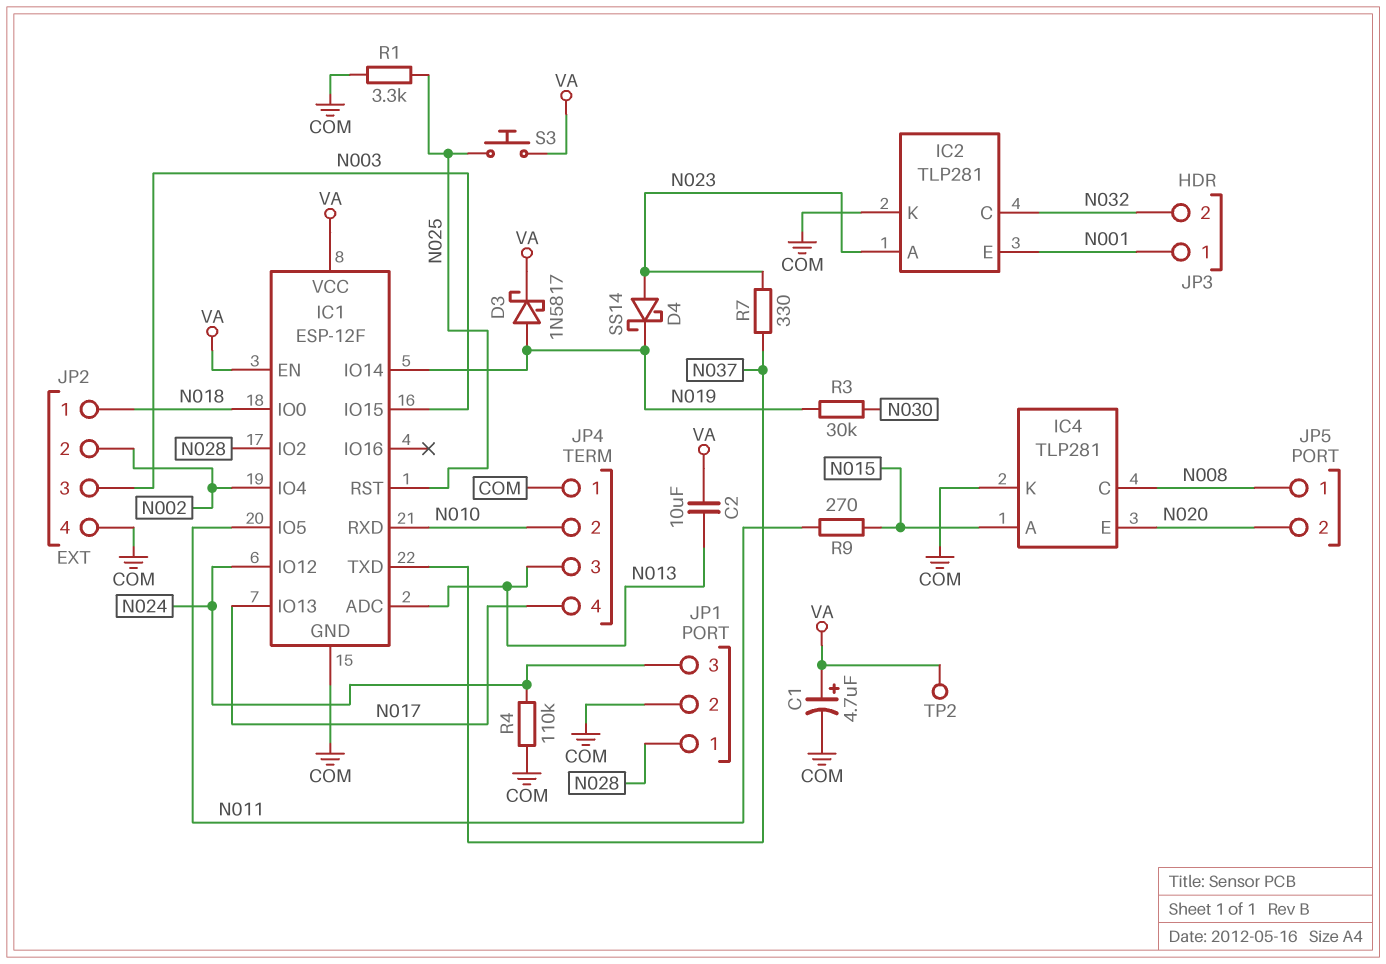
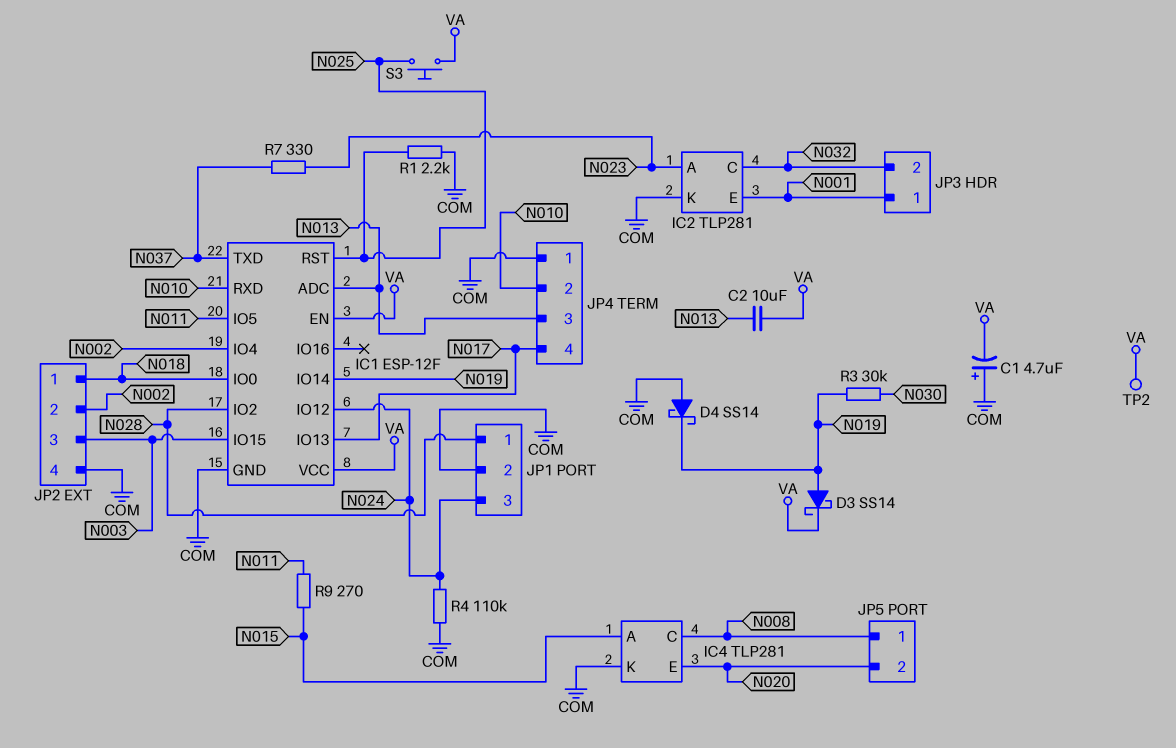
C1: 4.7uF (plus VA, minus COM) -> 4.7uF (plus COM, minus VA)
D3: schottky 1N5817 (A N019, K VA) -> schottky SS14 (A N019, K VA)
D4: schottky SS14 (A N023, K N019) -> schottky SS14 (A COM, K N019)
R1: 3.3k (COM, N025) -> 2.2k (COM, N025)

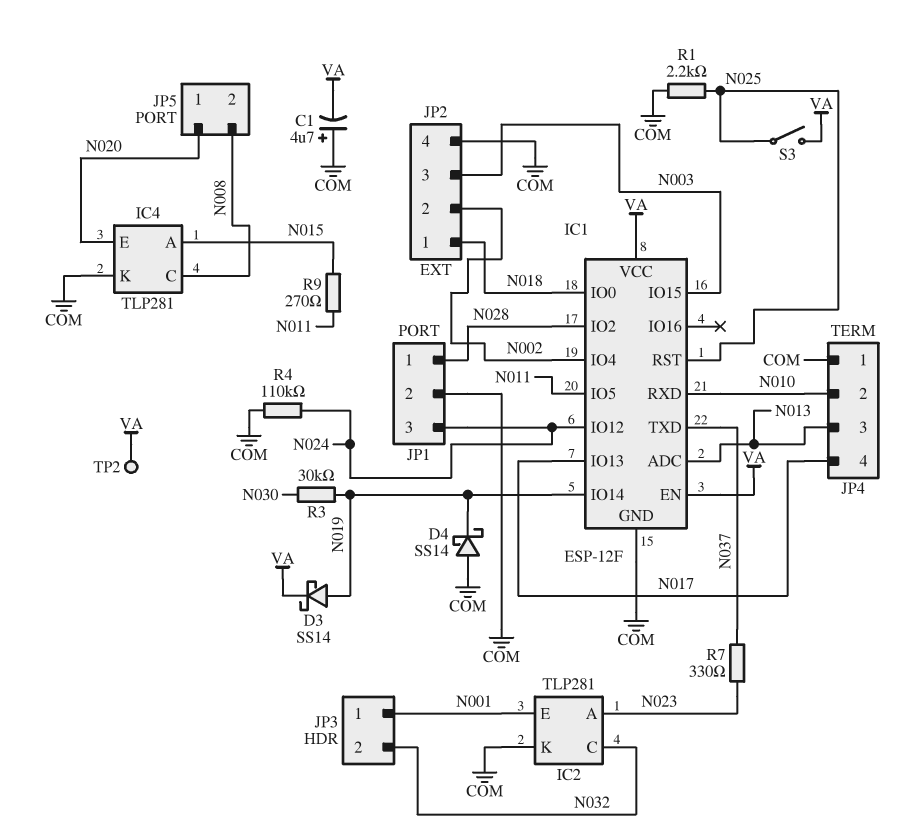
C2: 10uF (N013, VA) -> none
JP5 pin 1: N008 -> N020
JP5 pin 2: N020 -> N008
S3: button (N025, VA) -> switch (N025, VA)

